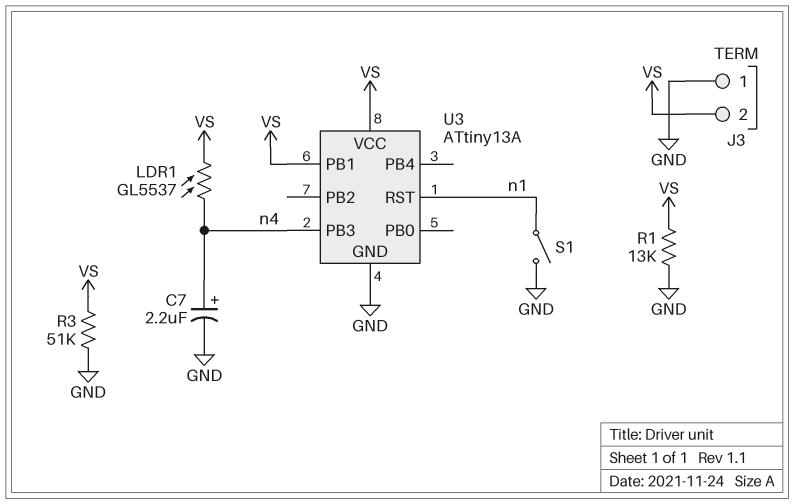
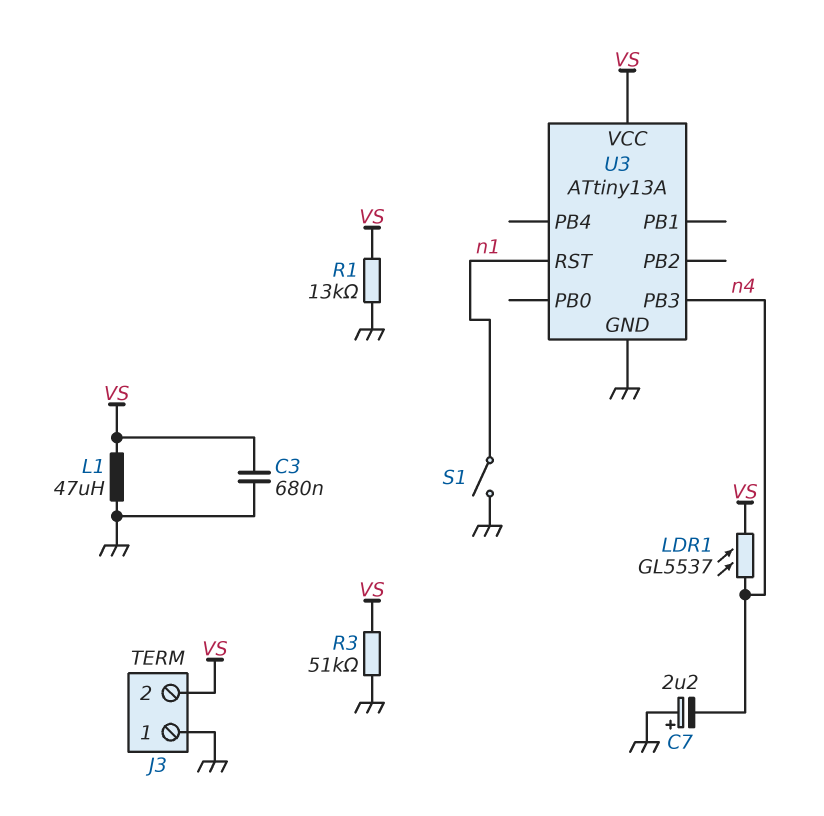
C3: none -> 680nF (GND, VS)
C7: 2.2uF (plus n4, minus GND) -> 2.2uF (plus GND, minus n4)
L1: none -> 47uH (GND, VS)
U3 pin PB1: VS -> none

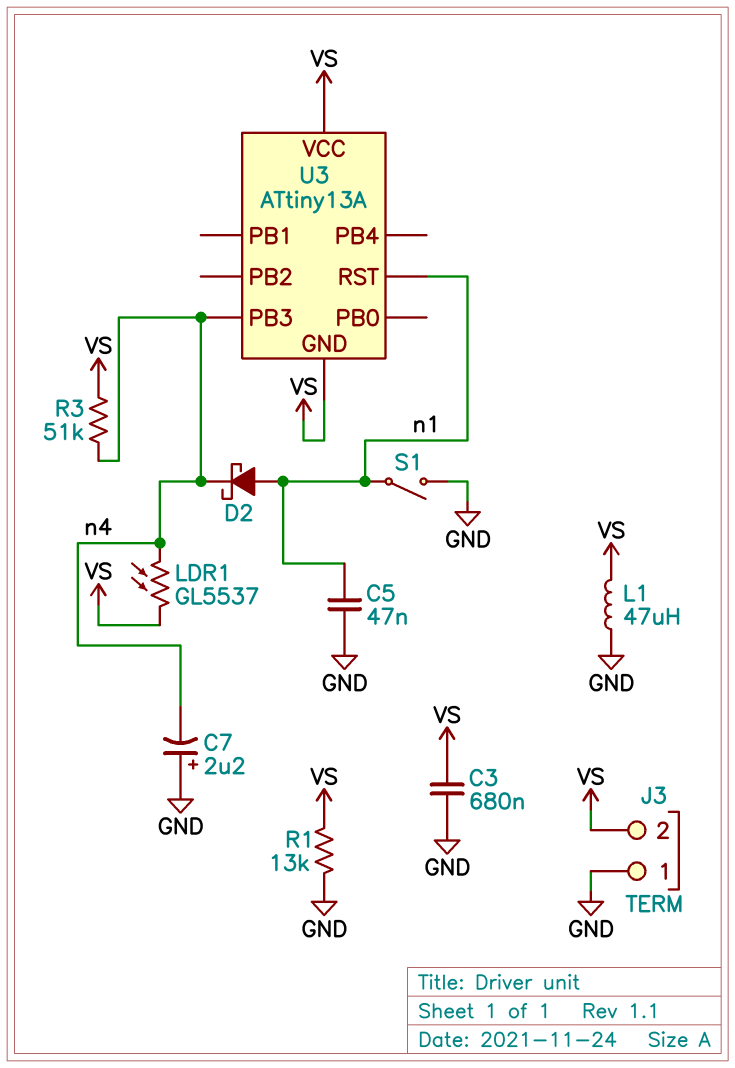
C5: none -> 47nF (GND, n1)
D2: none -> schottky (A n1, K n4)
R3: 51k (GND, VS) -> 51k (VS, n4)
U3 pin GND: GND -> VS

